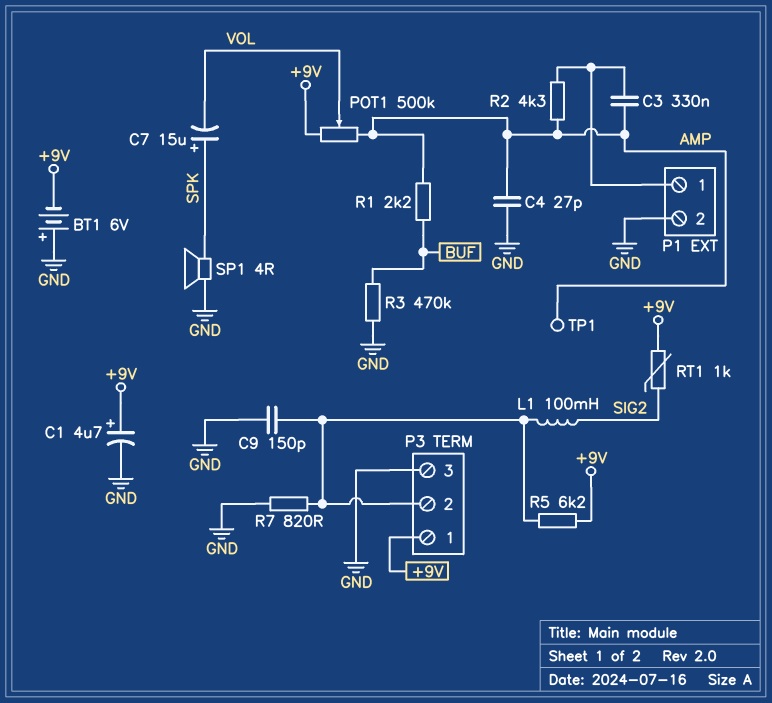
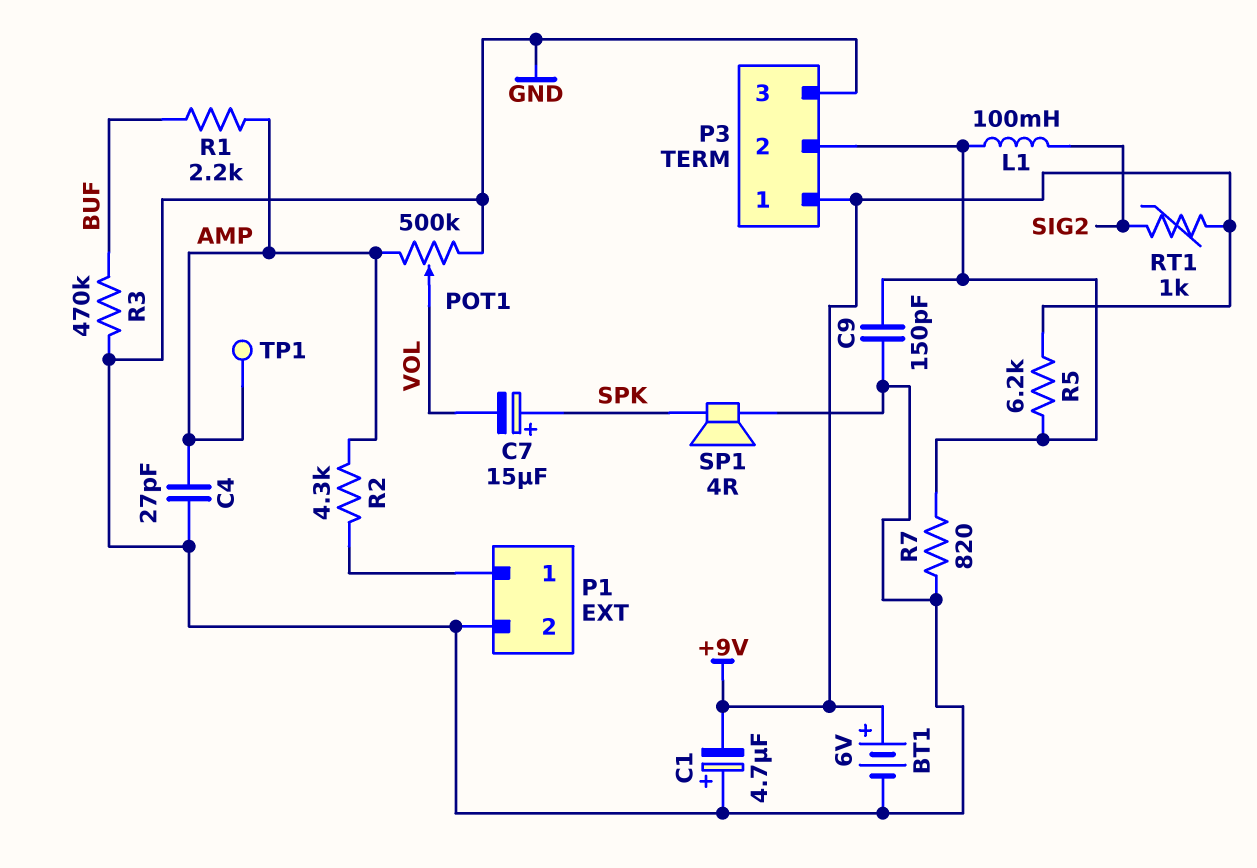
BT1: 6V (plus GND, minus +9V) -> 6V (plus +9V, minus GND)
C1: 4.7uF (plus +9V, minus GND) -> 4.7uF (plus GND, minus +9V)
C3: 330nF (AMP, P1/1) -> none
POT1: 500k (+9V, AMP, wiper VOL) -> 500k (AMP, GND, wiper VOL)

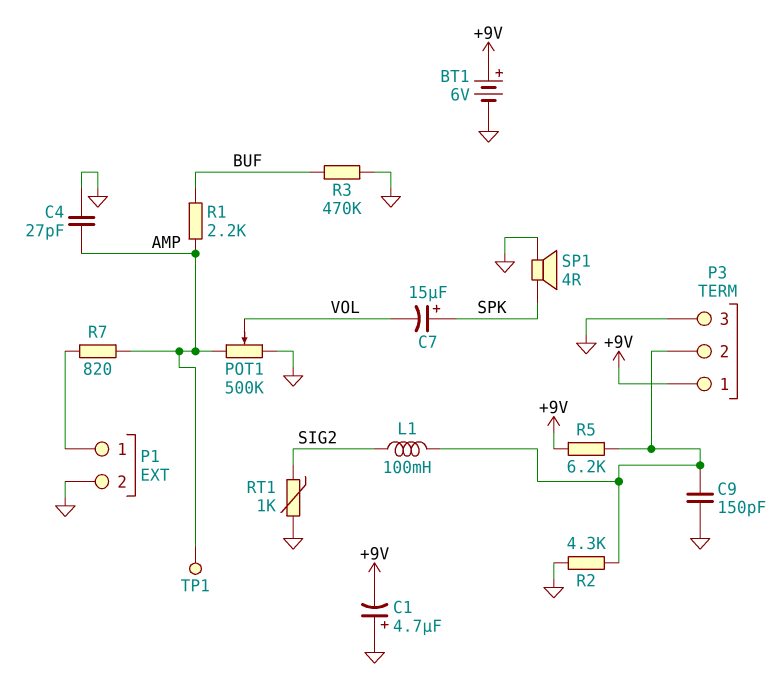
R2: 4.3k (AMP, P1/1) -> 4.3k (GND, P3/2)
R7: 820 (GND, P3/2) -> 820 (AMP, P1/1)
RT1: 1k (+9V, SIG2) -> 1k (GND, SIG2)

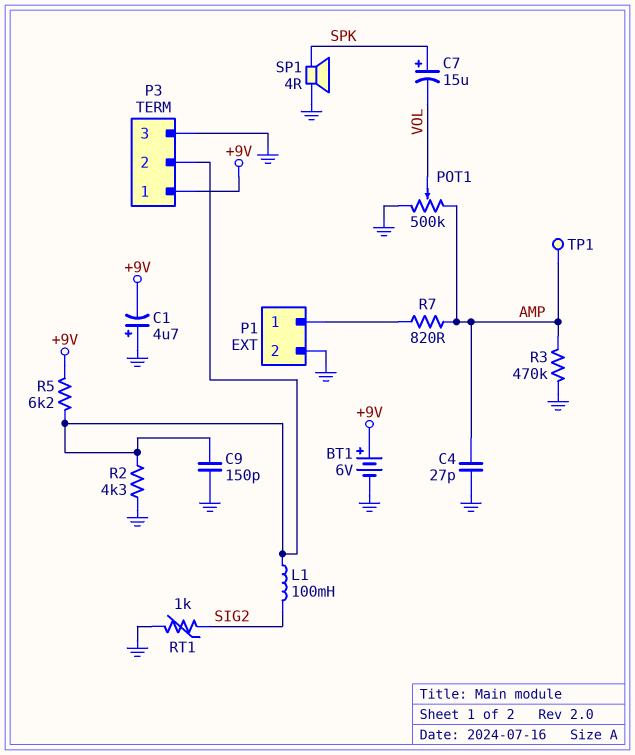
R1: 2.2k (AMP, BUF) -> none
R3: 470k (BUF, GND) -> 470k (AMP, GND)

